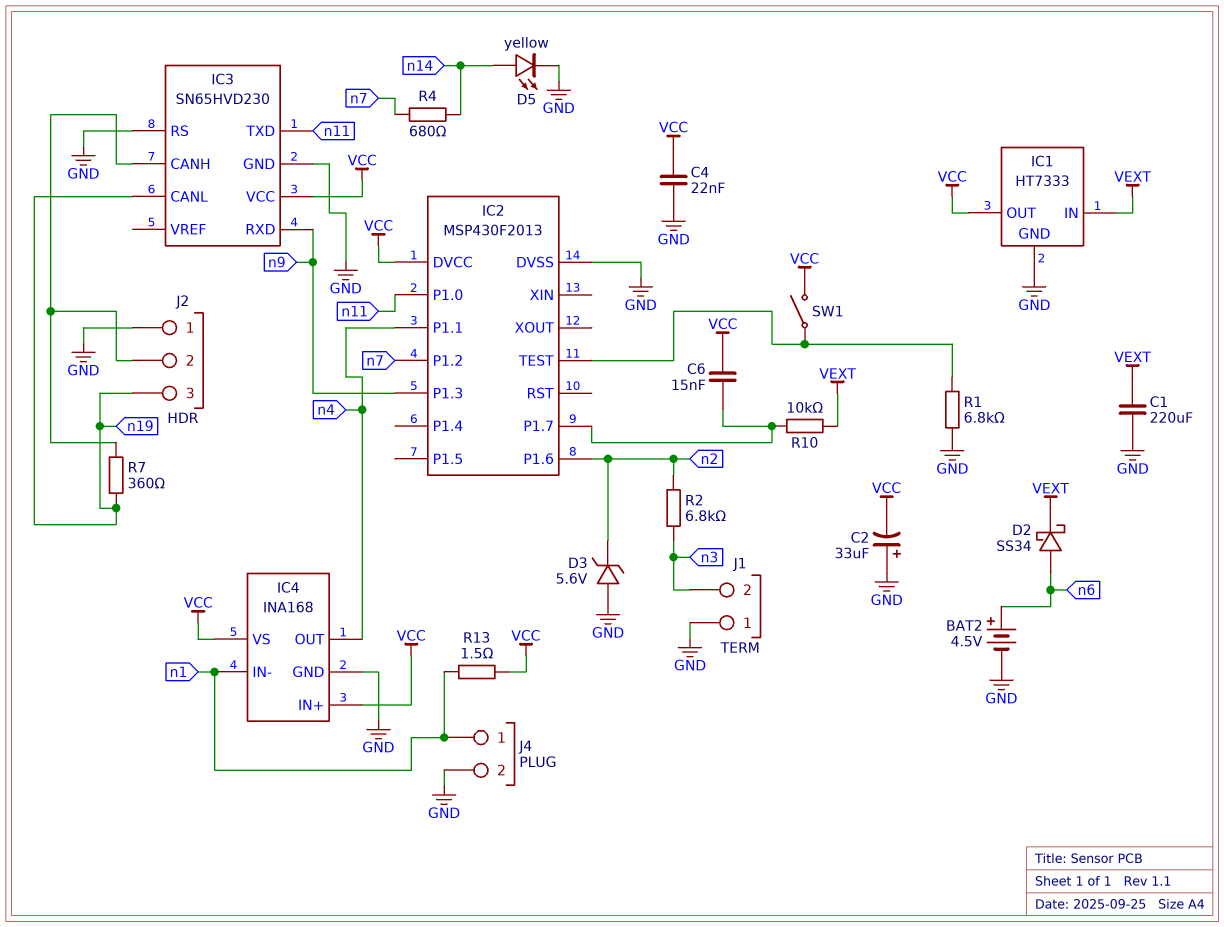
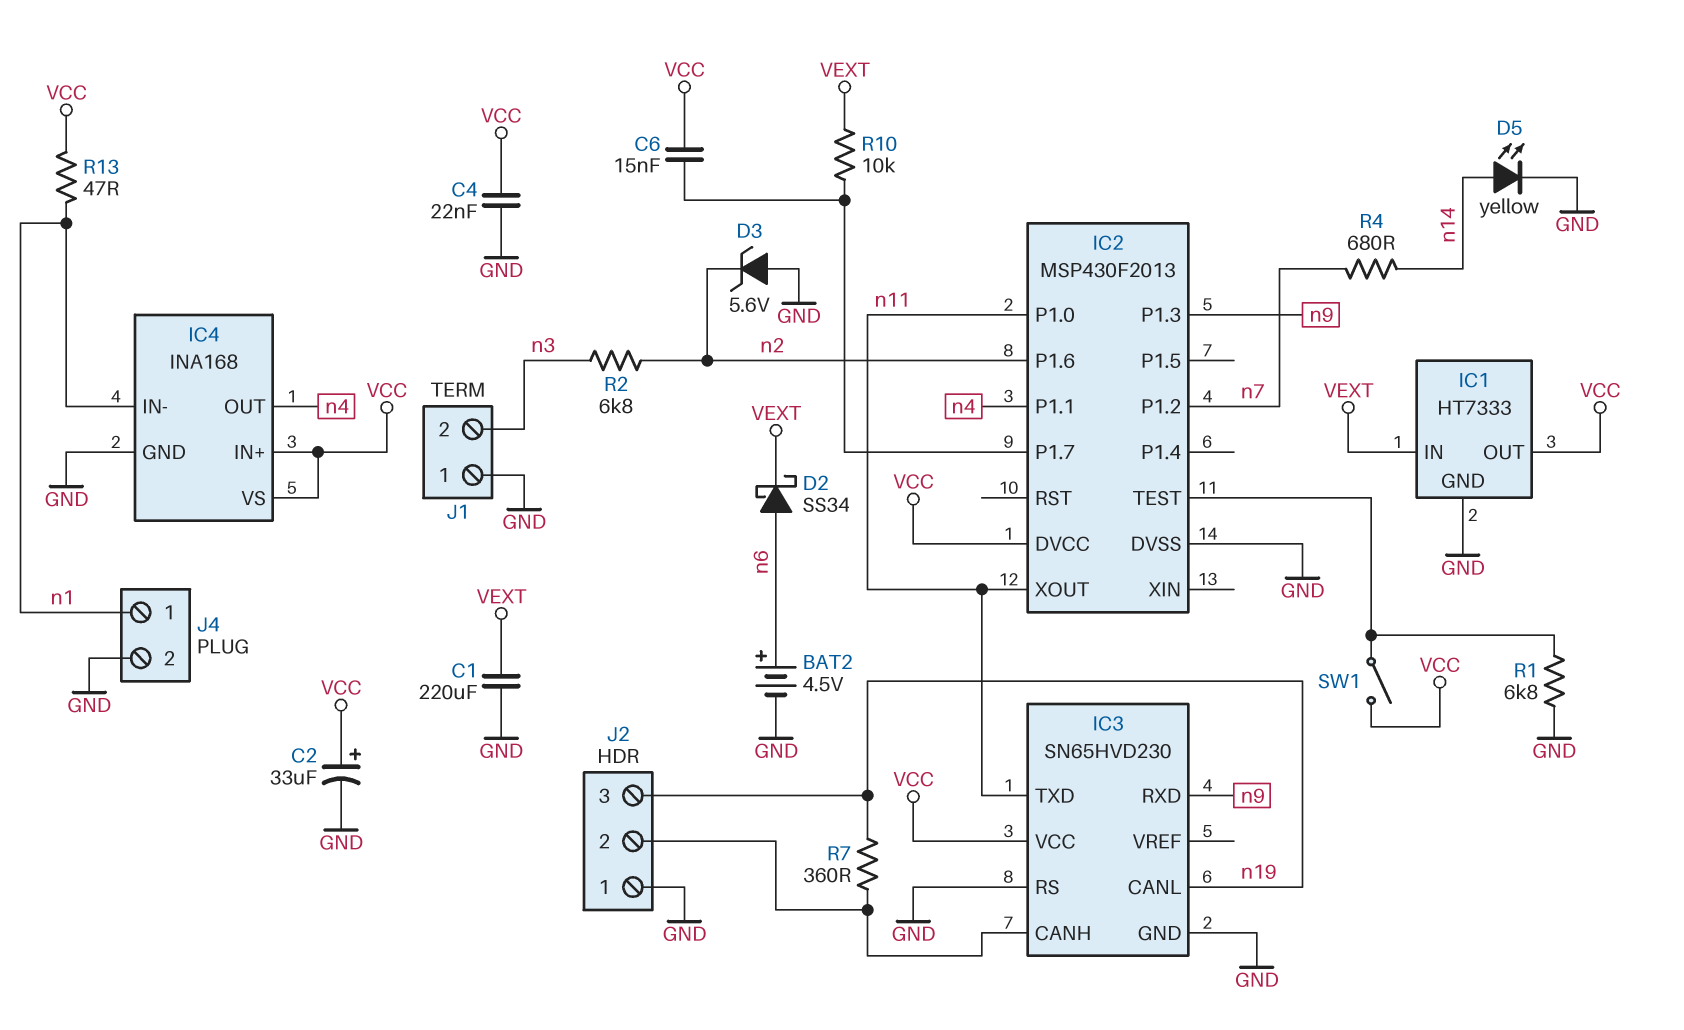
C2: 33uF (plus GND, minus VCC) -> 33uF (plus VCC, minus GND)
IC2 pin XOUT: none -> n11
R13: 1.5 (VCC, n1) -> 47 (VCC, n1)

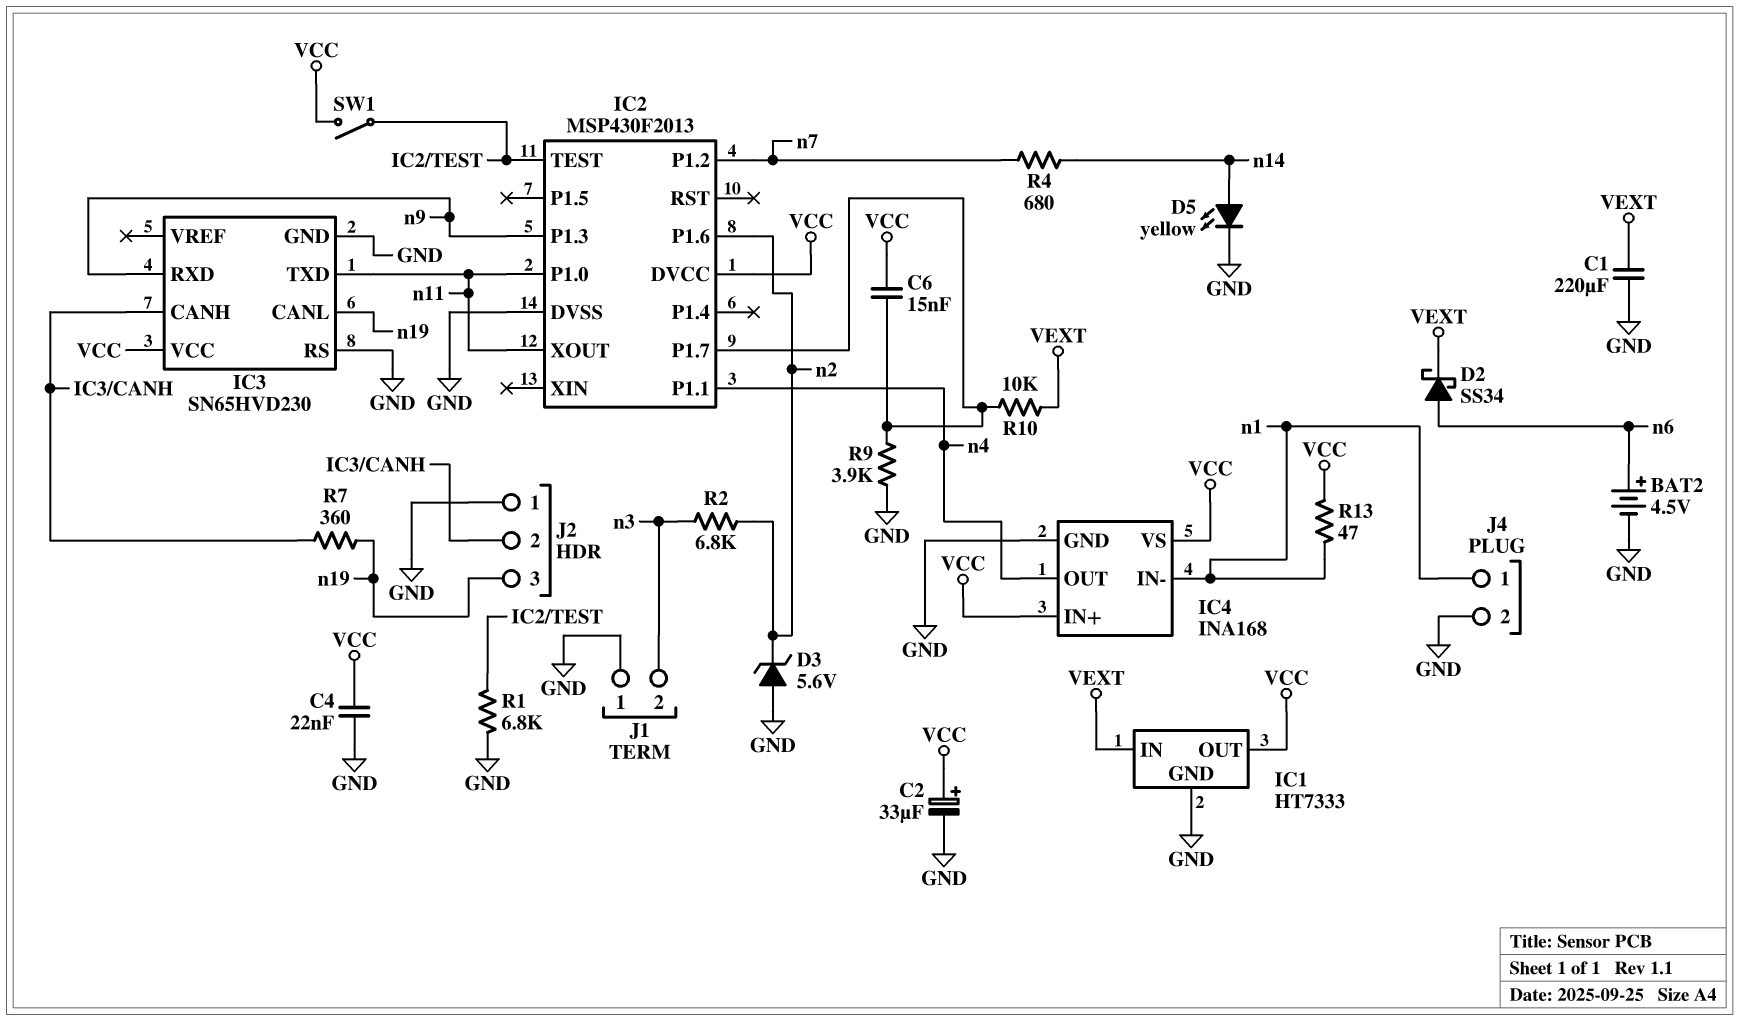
R9: none -> 3.9k (GND, IC2/P1.7)

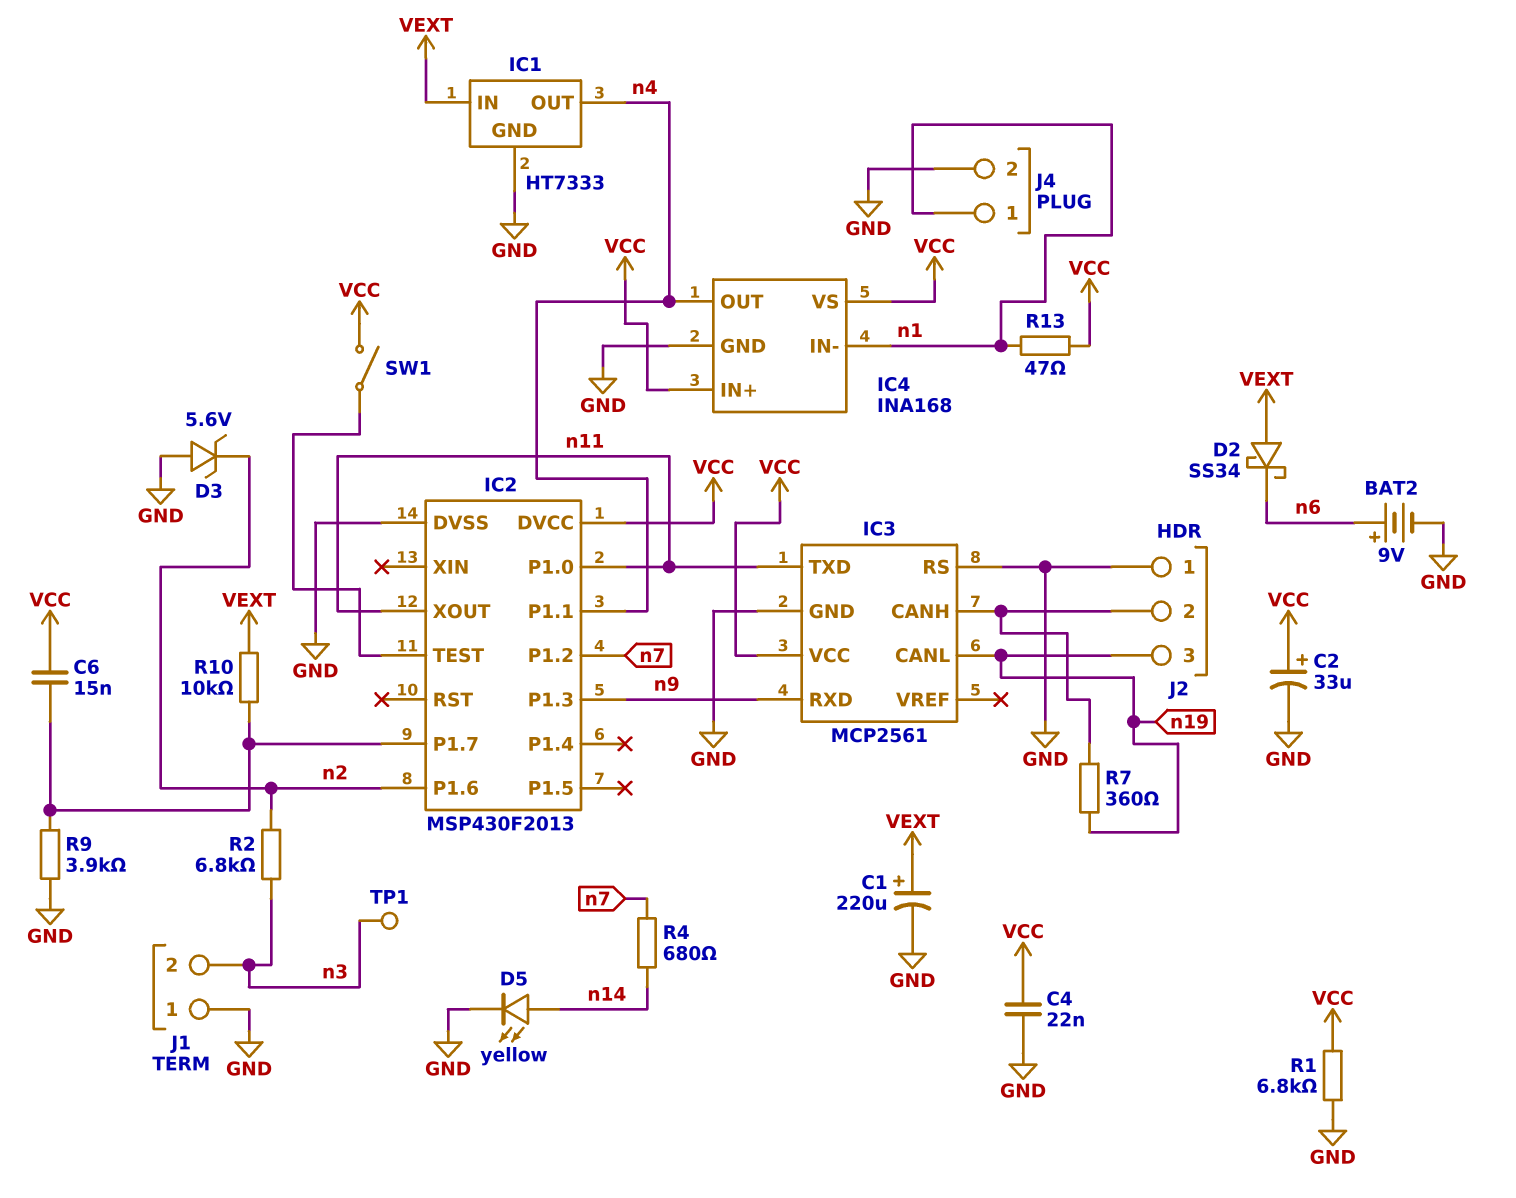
BAT2: 4.5V (plus n6, minus GND) -> 9V (plus n6, minus GND)
C1: 220uF (GND, VEXT) -> 220uF (plus VEXT, minus GND)
D2: schottky SS34 (A n6, K VEXT) -> schottky SS34 (A VEXT, K n6)
IC1 pin OUT: VCC -> n4
IC3: SN65HVD230 -> MCP2561
R1: 6.8k (GND, IC2/TEST) -> 6.8k (GND, VCC)
TP1: none -> test point (n3)

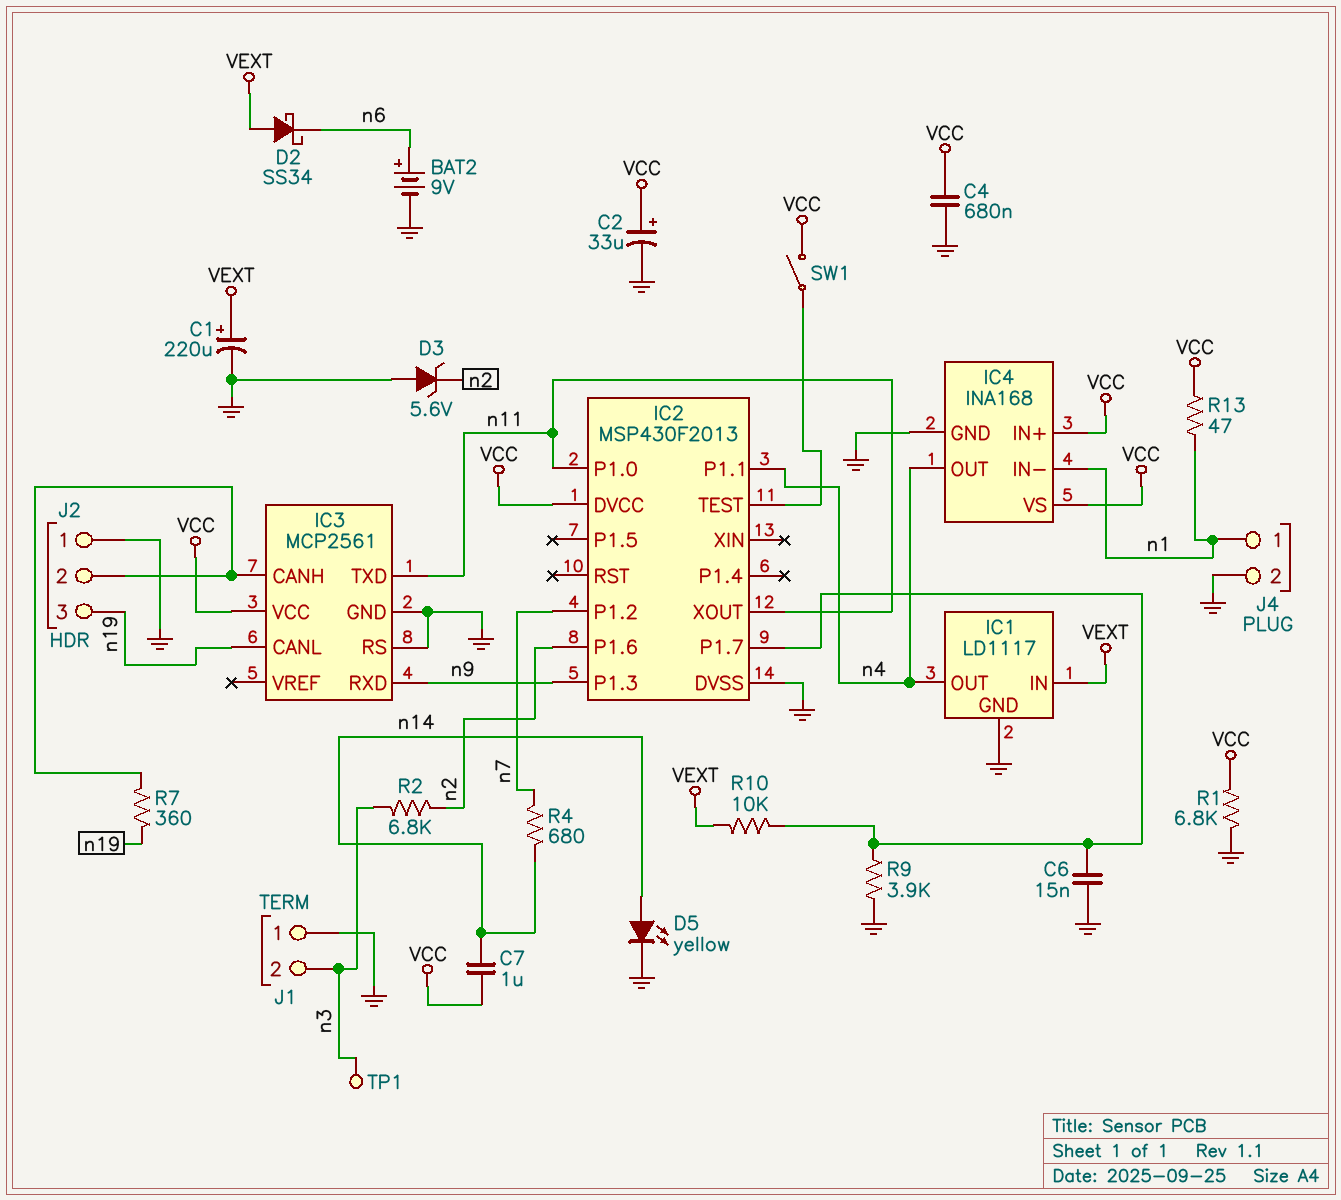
C4: 22nF (GND, VCC) -> 680nF (GND, VCC)
C6: 15nF (IC2/P1.7, VCC) -> 15nF (GND, IC2/P1.7)
C7: none -> 1uF (VCC, n14)
IC1: HT7333 -> LD1117

